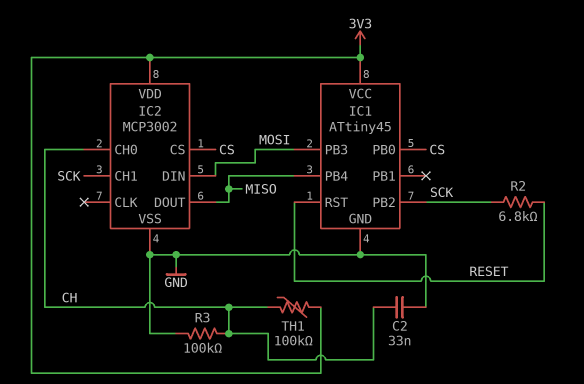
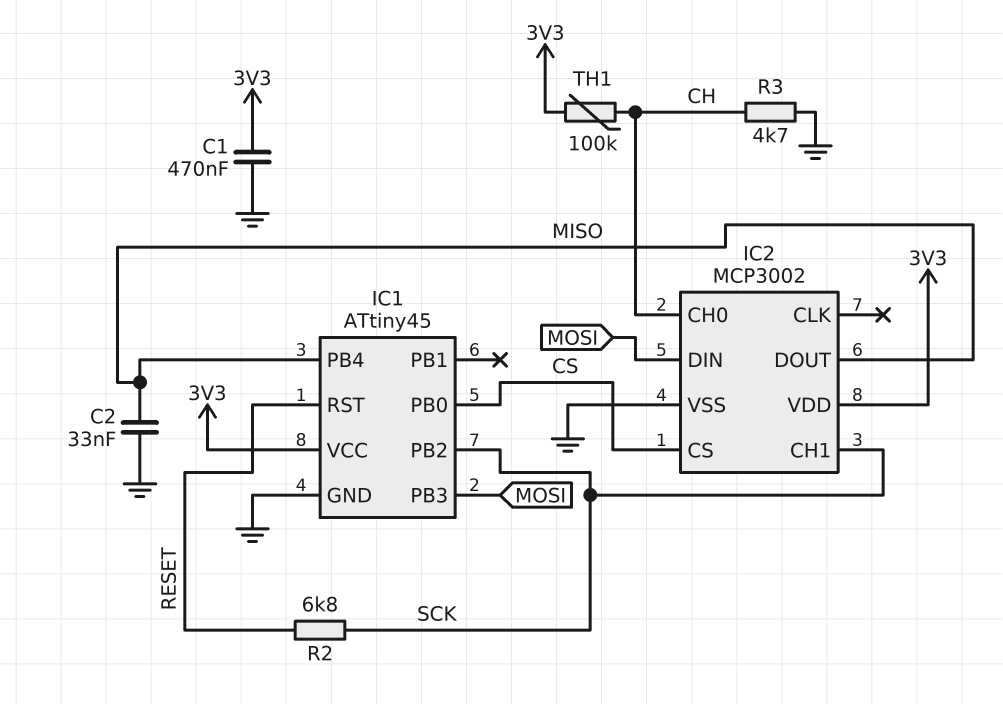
C1: none -> 470nF (3V3, GND)
C2: 33nF (CH, GND) -> 33nF (GND, MISO)
R3: 100k (CH, GND) -> 4.7k (CH, GND)

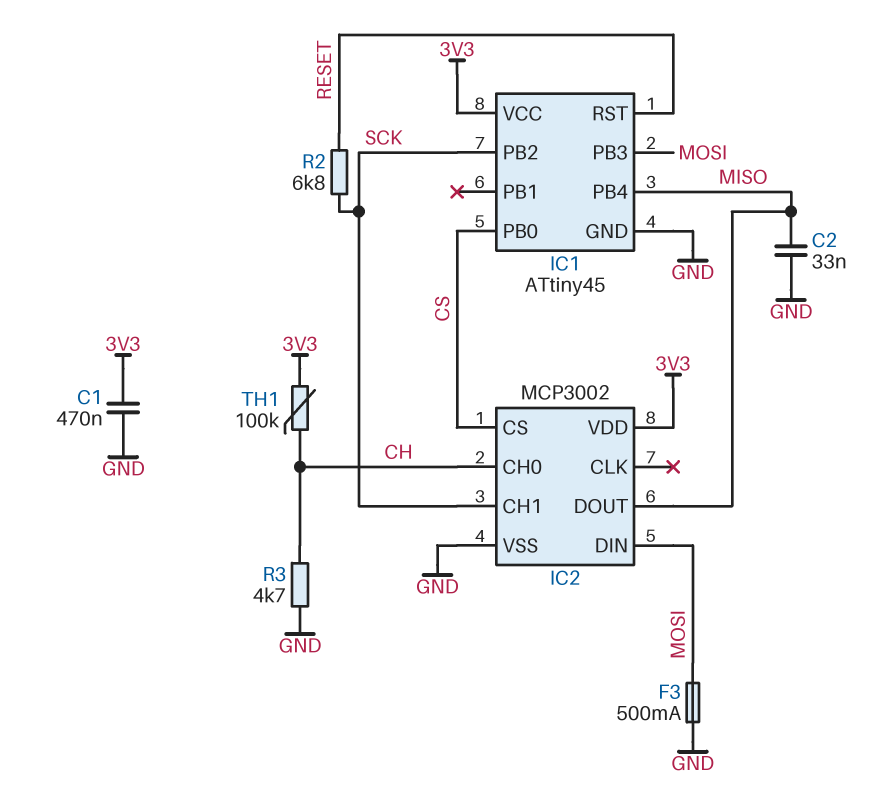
F3: none -> 500mA (GND, MOSI)

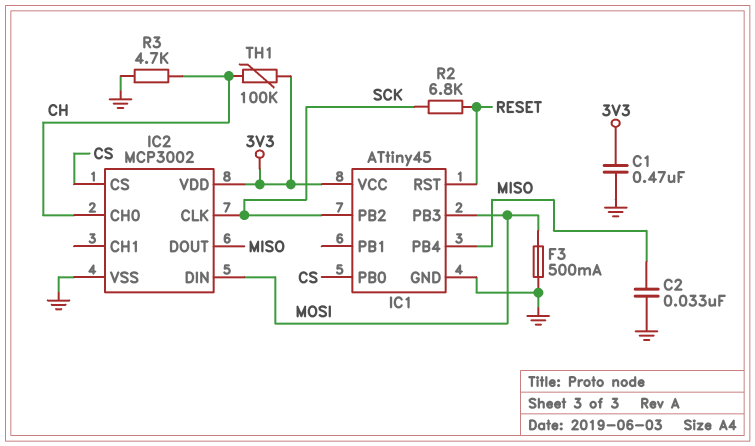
IC2 pin CH1: SCK -> none
IC2 pin CLK: none -> SCK

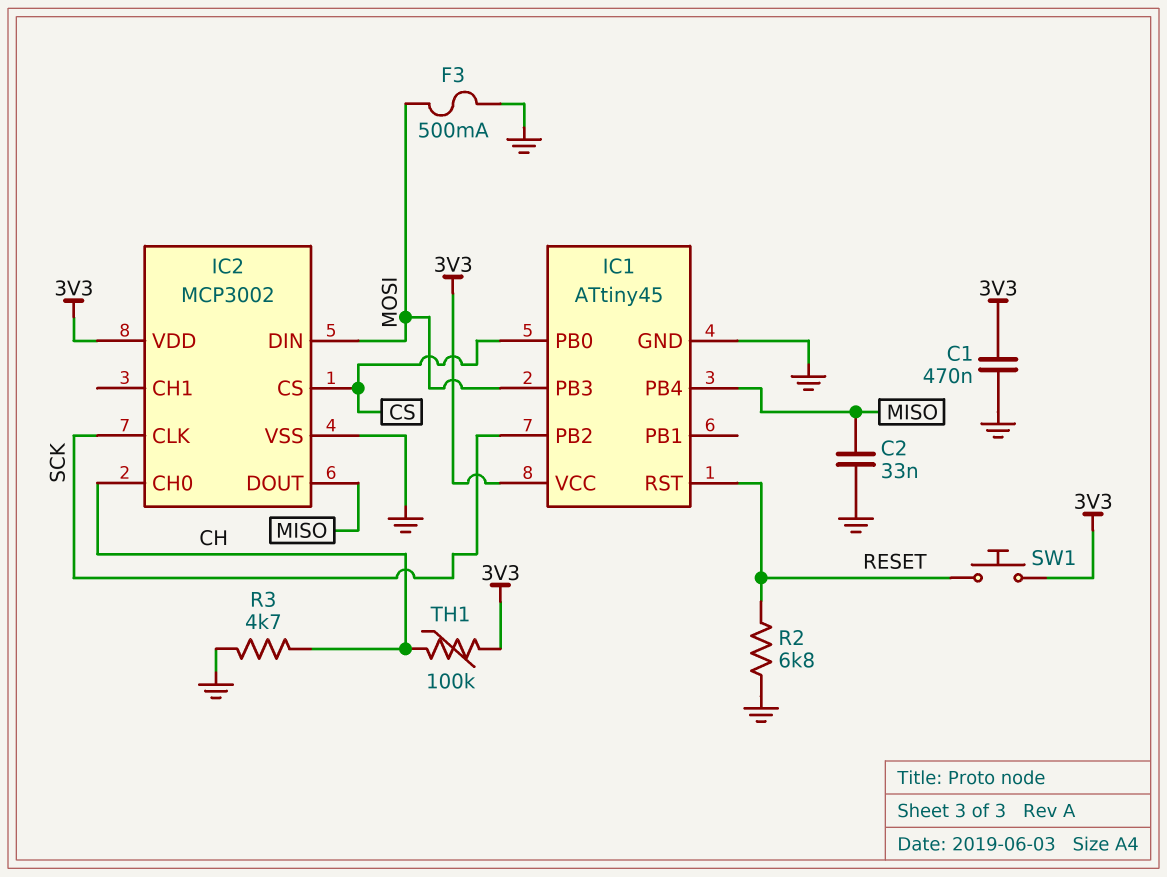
R2: 6.8k (RESET, SCK) -> 6.8k (GND, RESET)
SW1: none -> button (3V3, RESET)

